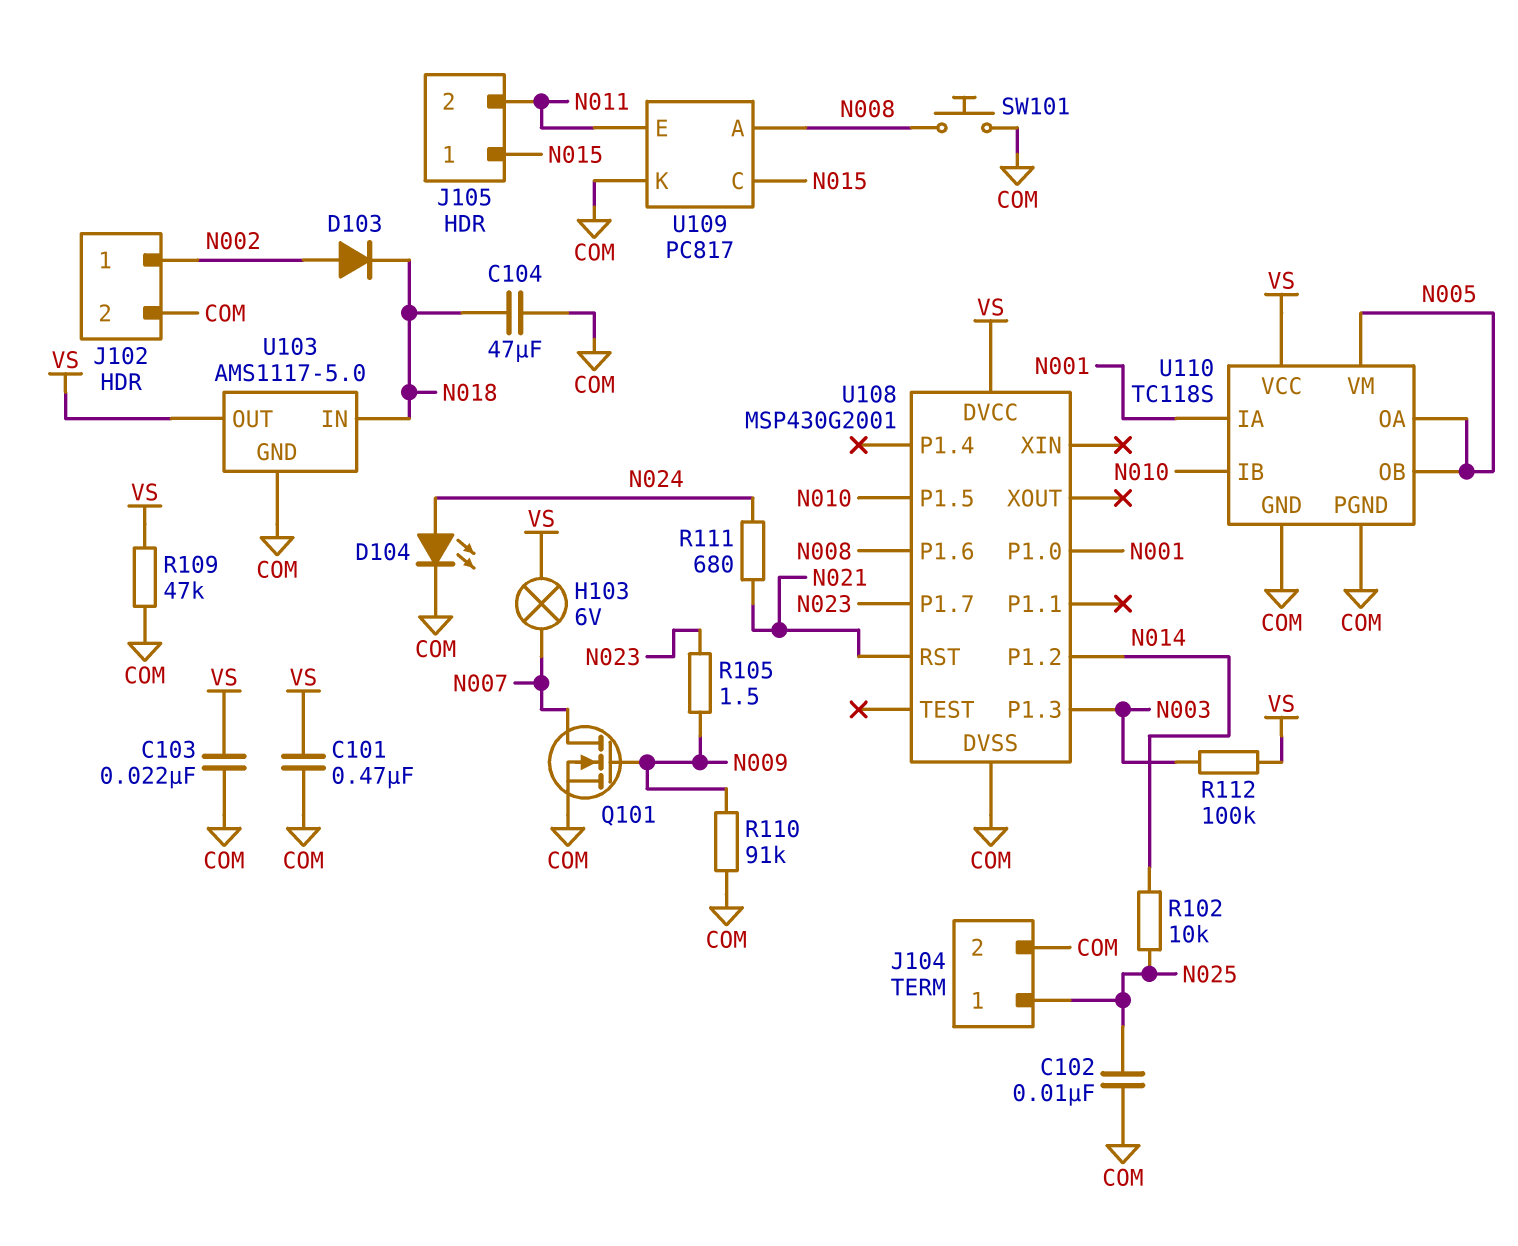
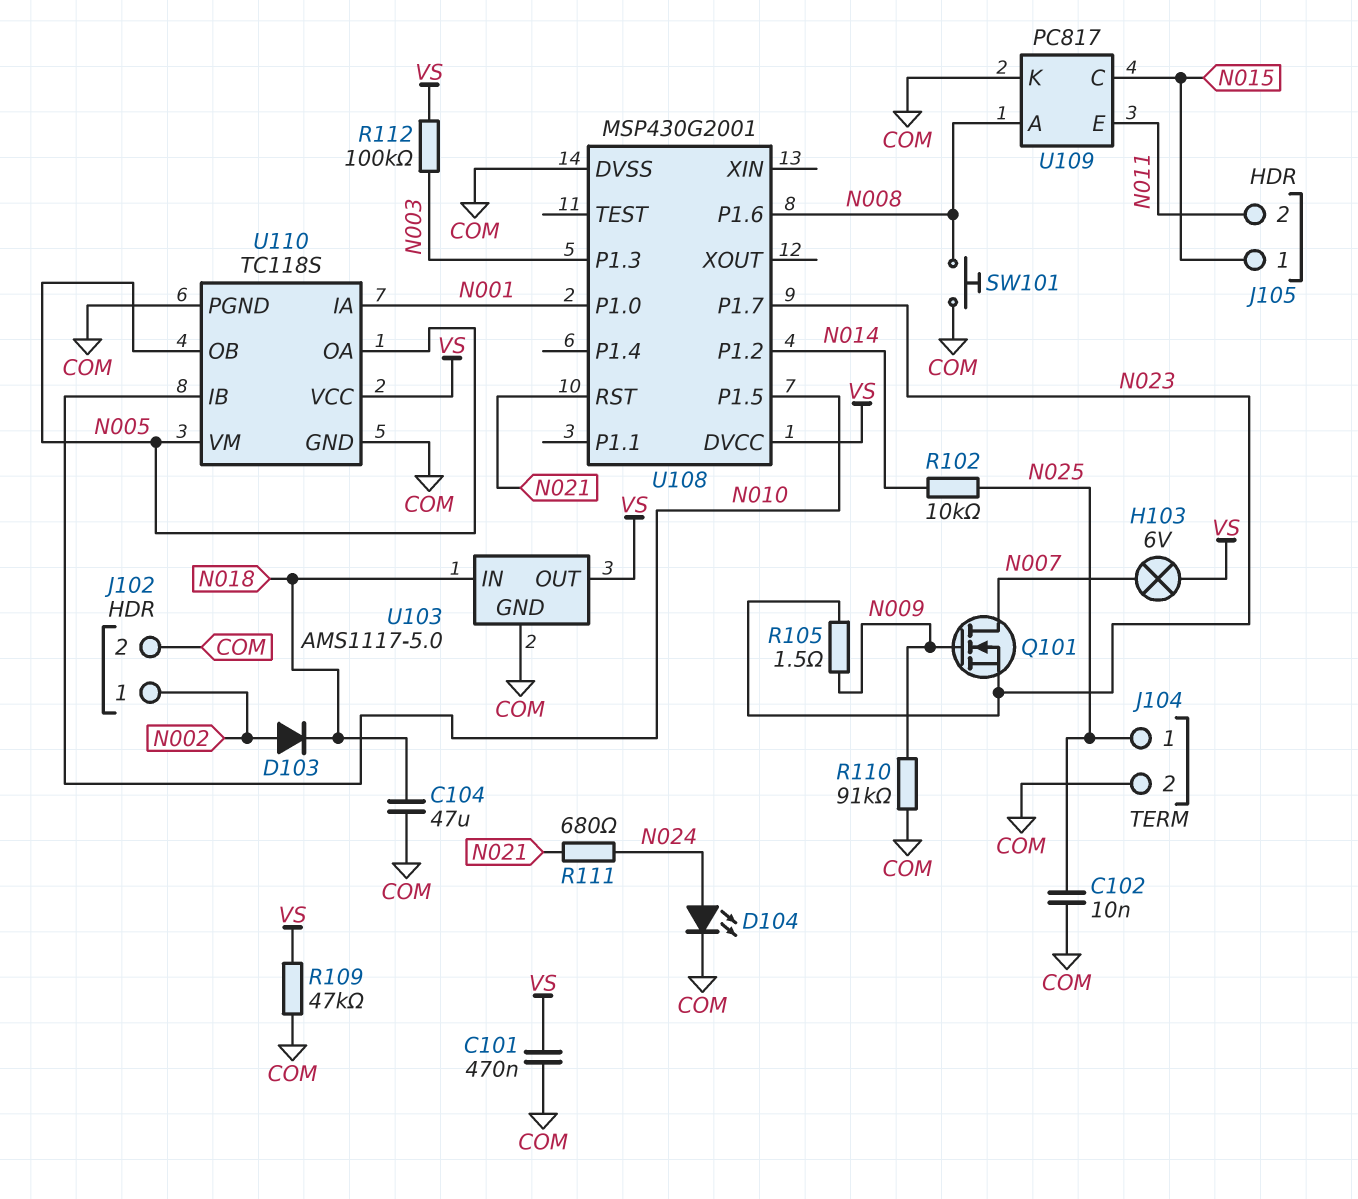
C103: 22nF (COM, VS) -> none
Q101: NMOS (G N009, D N007, S COM) -> NMOS (G N009, D N007, S N023)

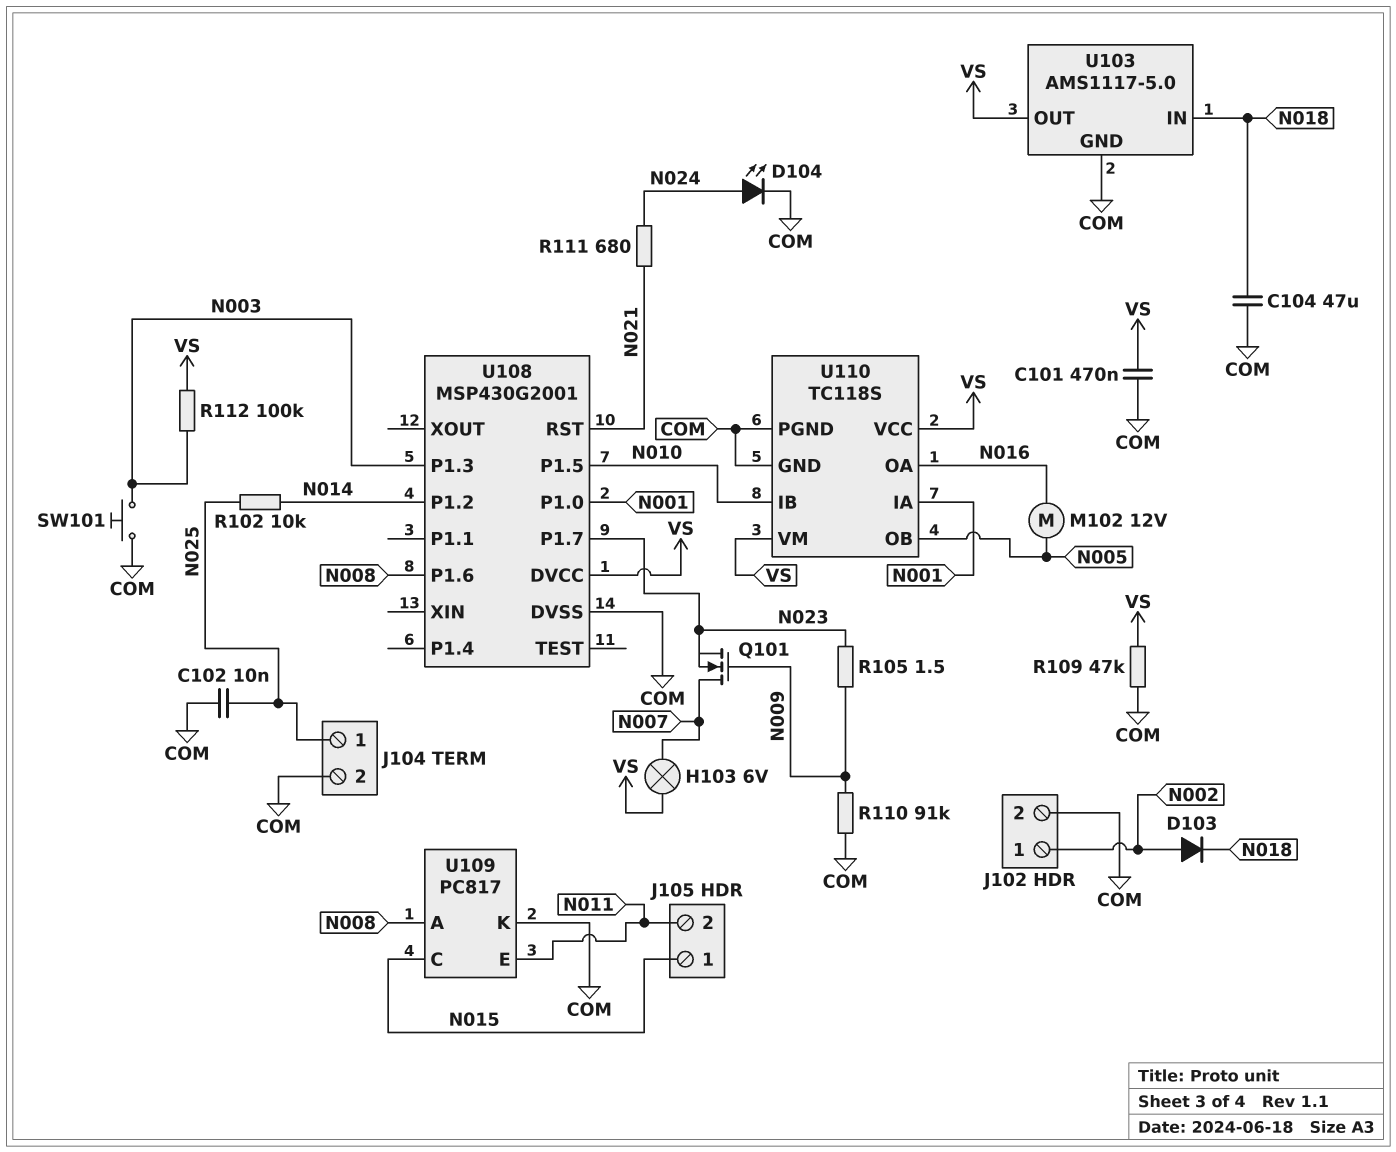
M102: none -> motor 12V (N005, N016)
SW101: button (COM, N008) -> button (COM, N003)
U110 pin OA: N005 -> N016
U110 pin VM: N005 -> VS

